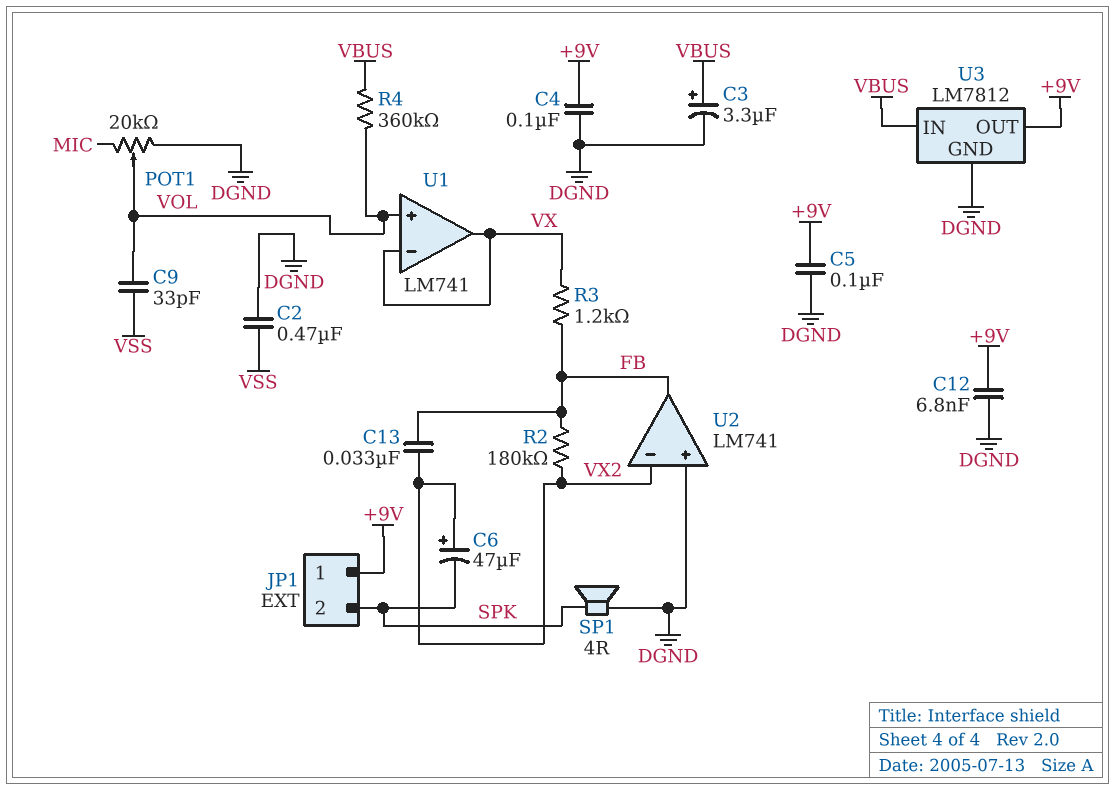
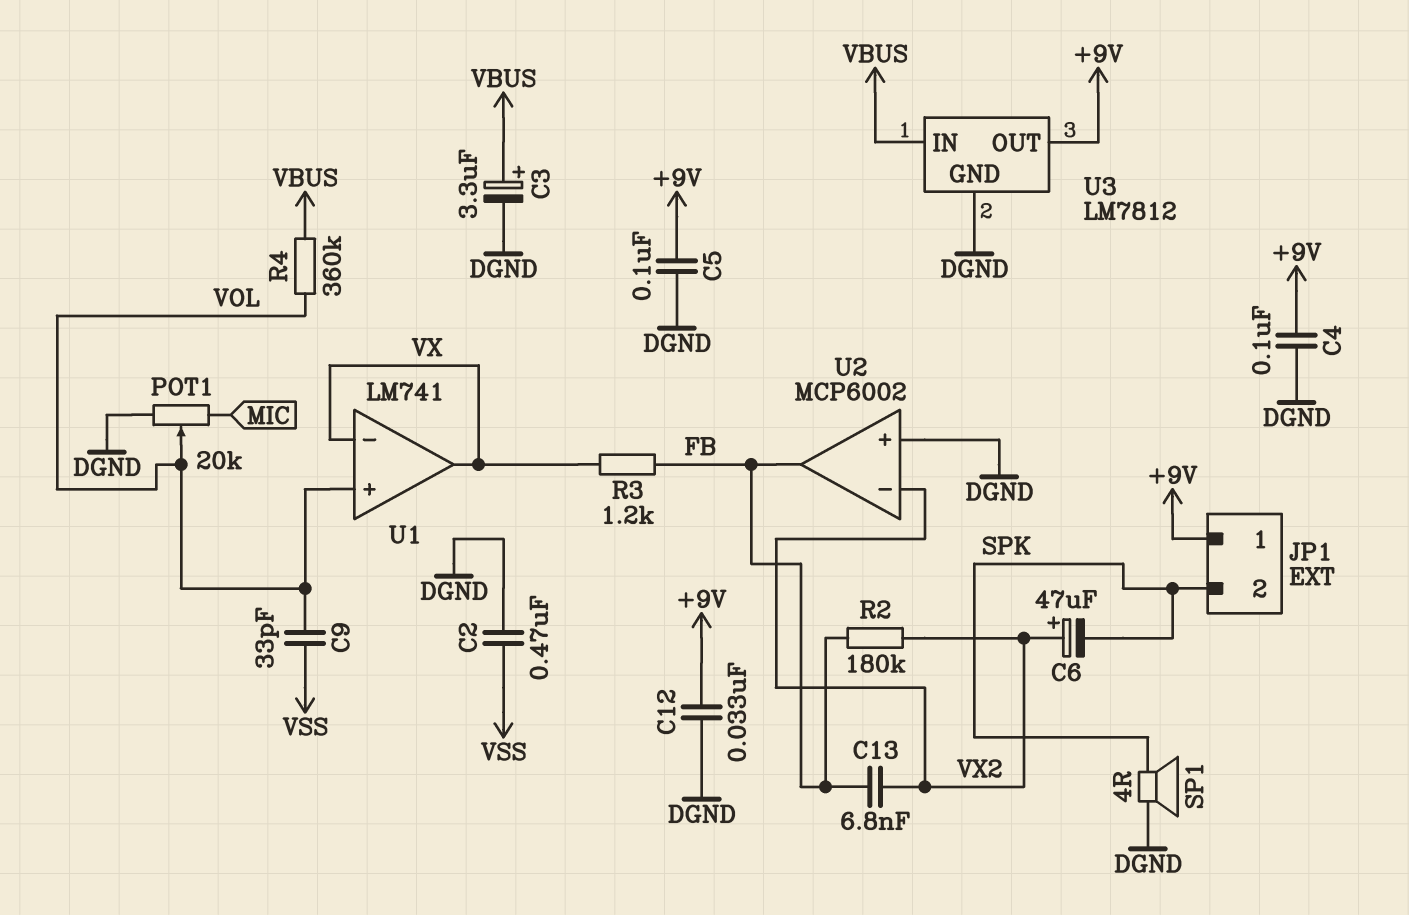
C12: 6.8nF (+9V, DGND) -> 33nF (+9V, DGND)
C13: 33nF (FB, VX2) -> 6.8nF (FB, VX2)
U2: LM741 -> MCP6002

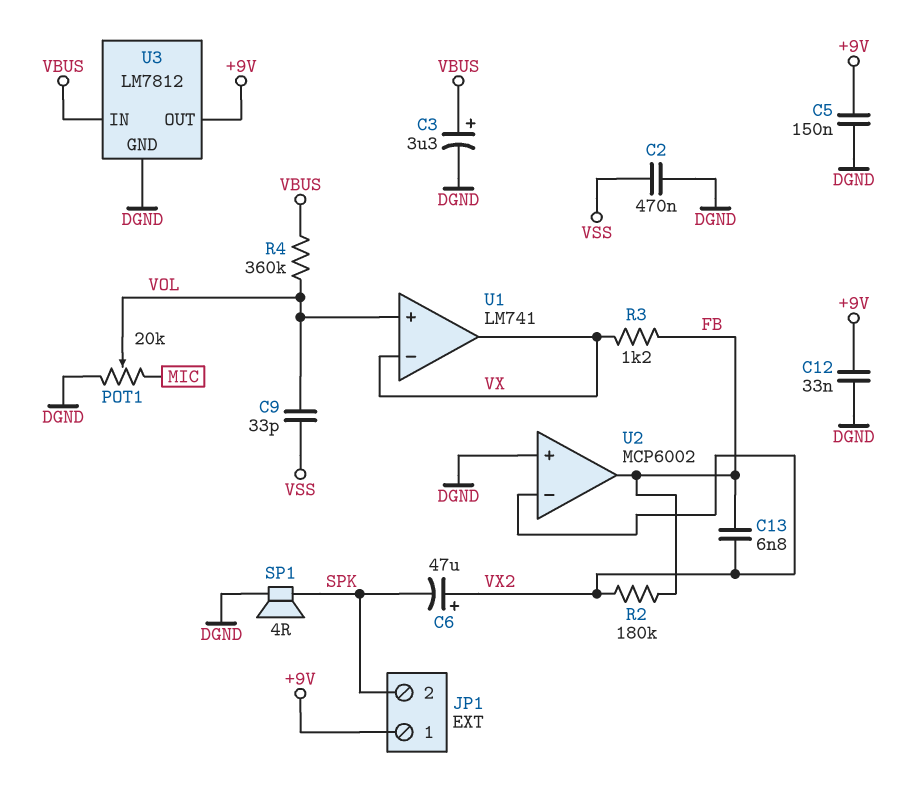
C4: 100nF (+9V, DGND) -> none
C5: 100nF (+9V, DGND) -> 150nF (+9V, DGND)

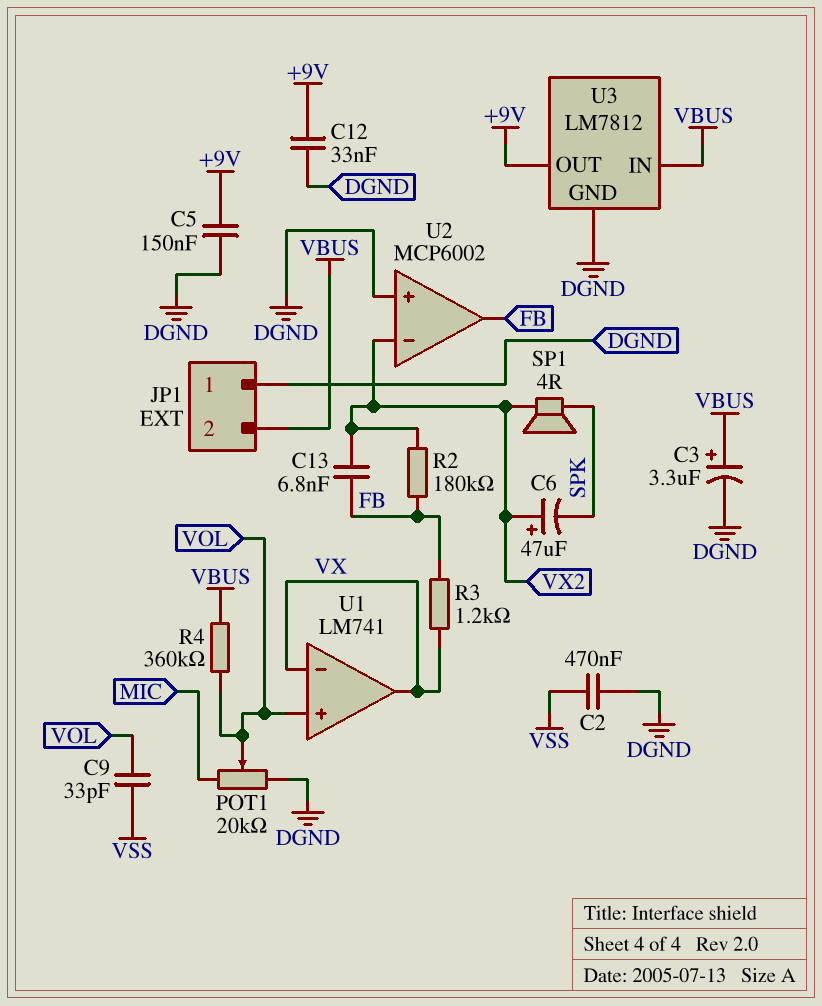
JP1 pin 1: +9V -> DGND
JP1 pin 2: SPK -> VBUS
SP1: speaker 4R (DGND, SPK) -> speaker 4R (SPK, VX2)

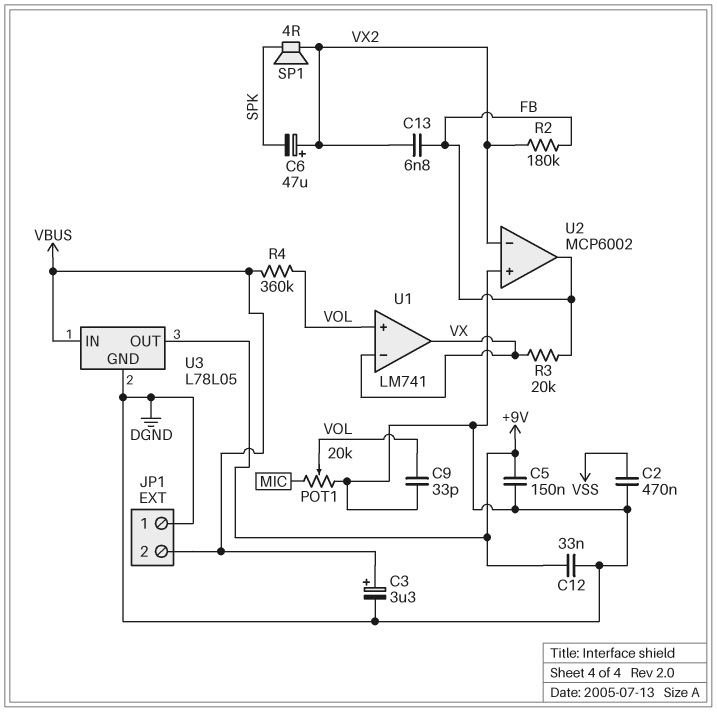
C9: 33pF (VOL, VSS) -> 33pF (DGND, VOL)
R3: 1.2k (FB, VX) -> 20k (FB, VX)
U3: LM7812 -> L78L05

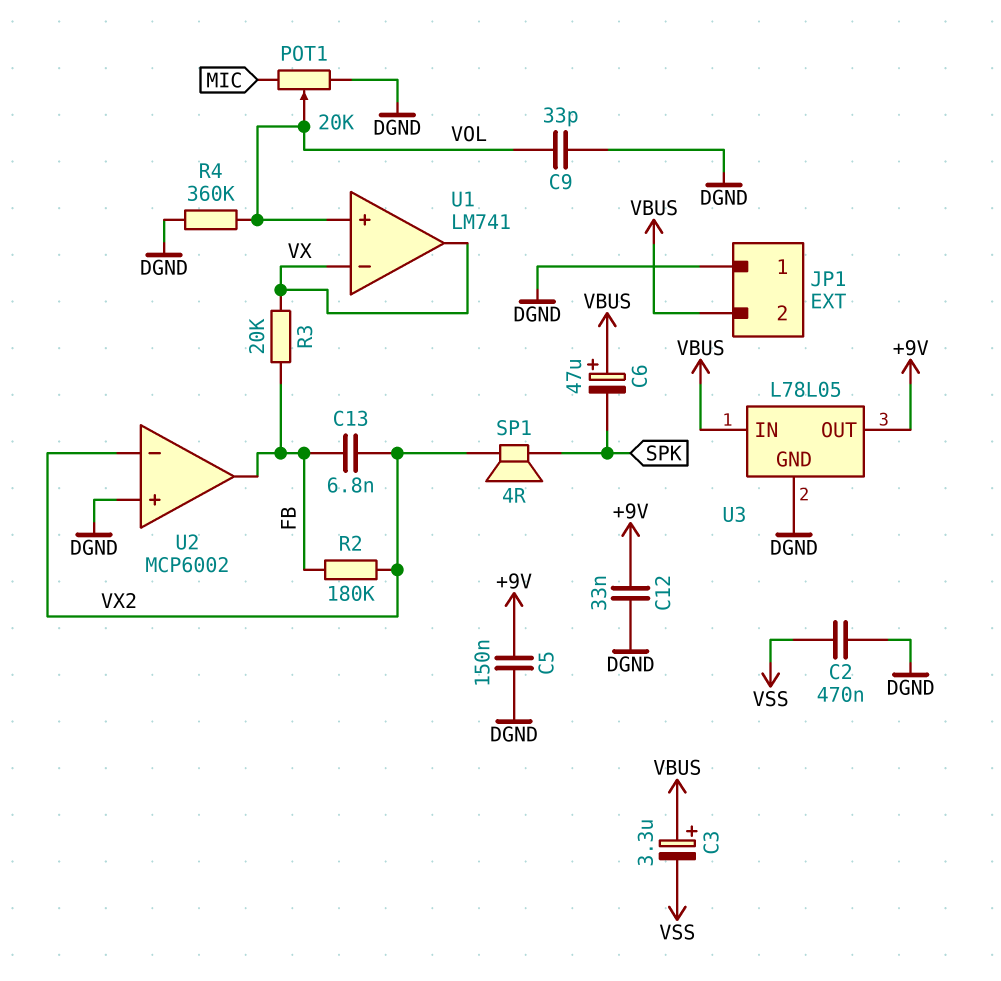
C3: 3.3uF (plus VBUS, minus DGND) -> 3.3uF (plus VBUS, minus VSS)
C6: 47uF (plus VX2, minus SPK) -> 47uF (plus VBUS, minus SPK)
R4: 360k (VBUS, VOL) -> 360k (DGND, VOL)

